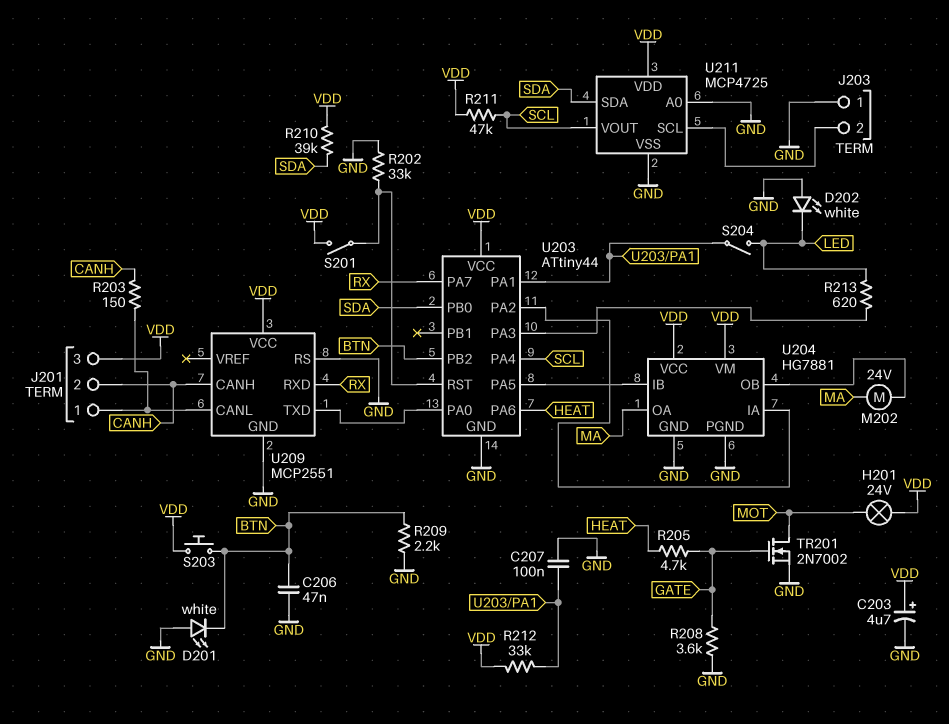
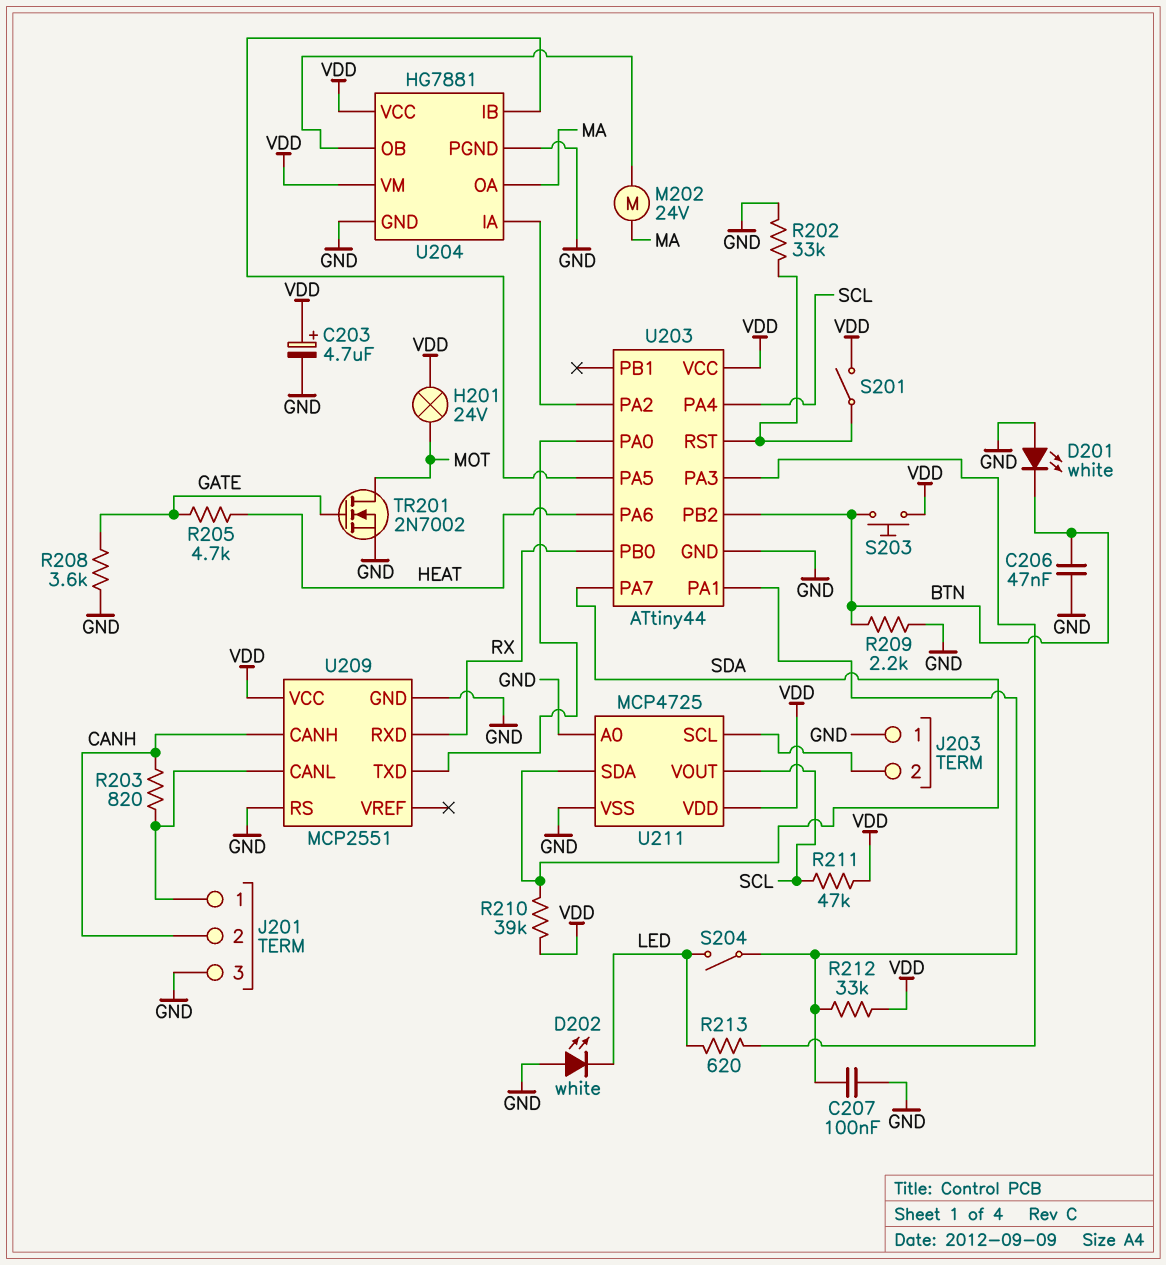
J201 pin 3: VDD -> GND
R203: 150 (CANH, J201/1) -> 820 (CANH, J201/1)
U203 pin PA7: RX -> SDA
U203 pin PB0: SDA -> RX

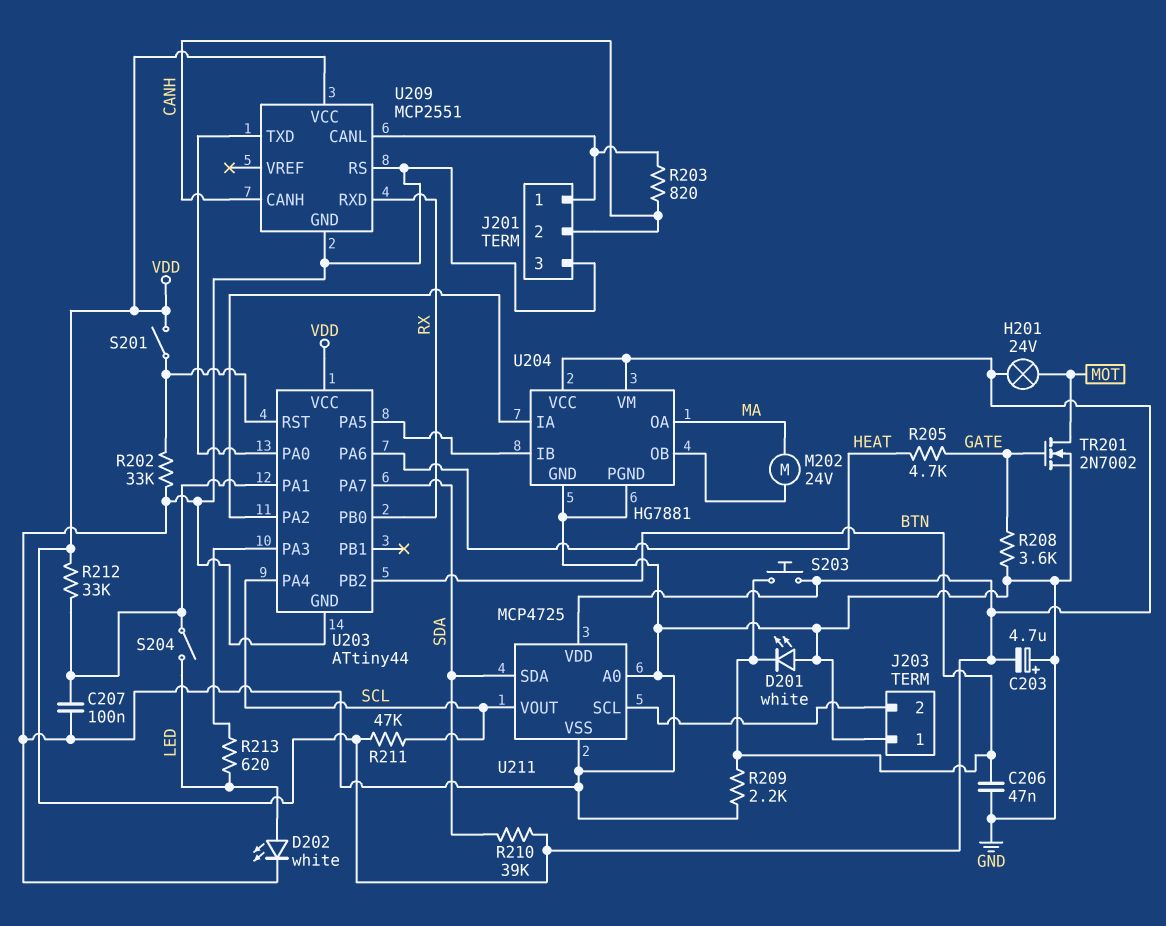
C203: 4.7uF (plus VDD, minus GND) -> 4.7uF (plus GND, minus VDD)
D202: LED white (A GND, K LED) -> LED white (A LED, K GND)

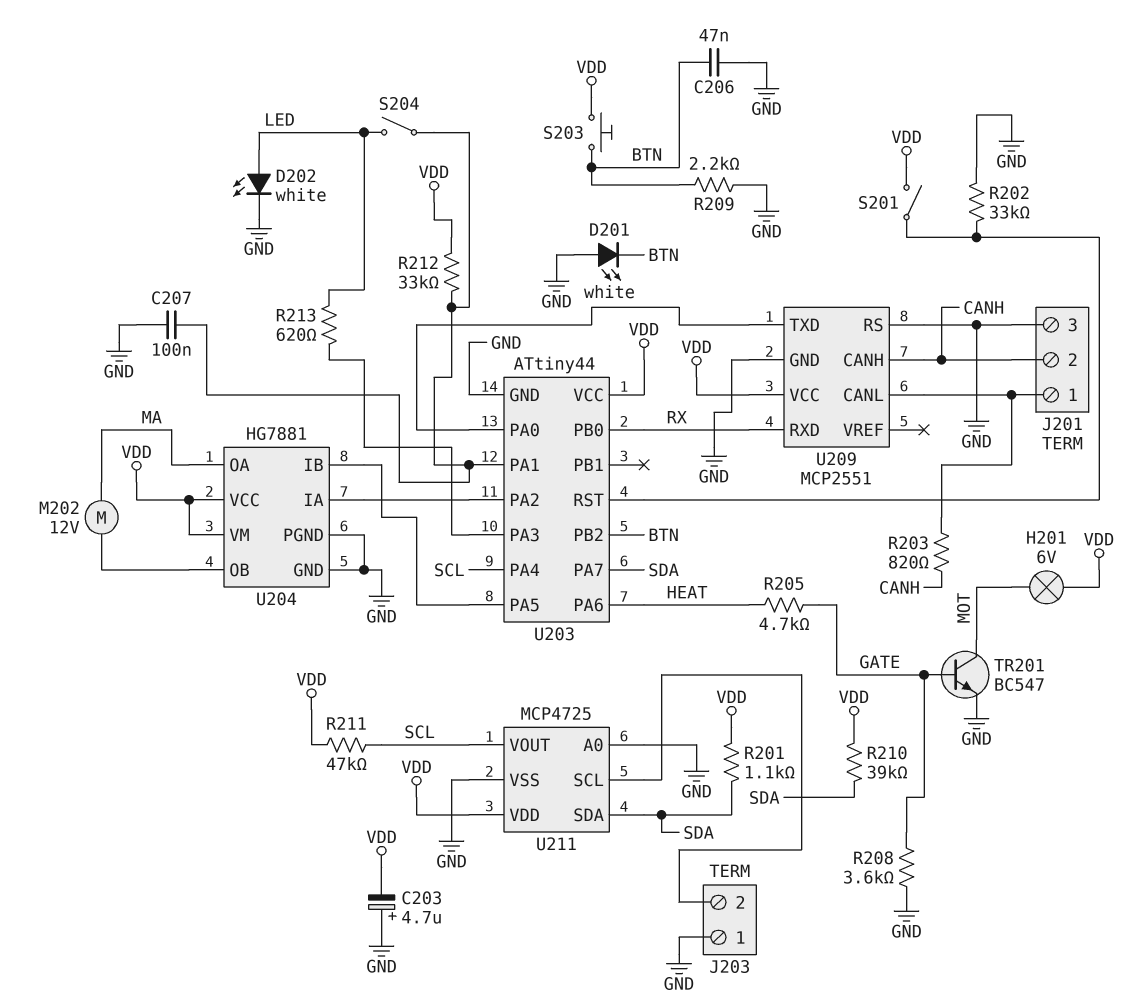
H201: lamp 24V (MOT, VDD) -> lamp 6V (MOT, VDD)
M202: motor 24V (MA, U204/OB) -> motor 12V (MA, U204/OB)
R201: none -> 1.1k (SDA, VDD)
TR201: NMOS 2N7002 (G GATE, D MOT, S GND) -> NPN BC547 (B GATE, C MOT, E GND)

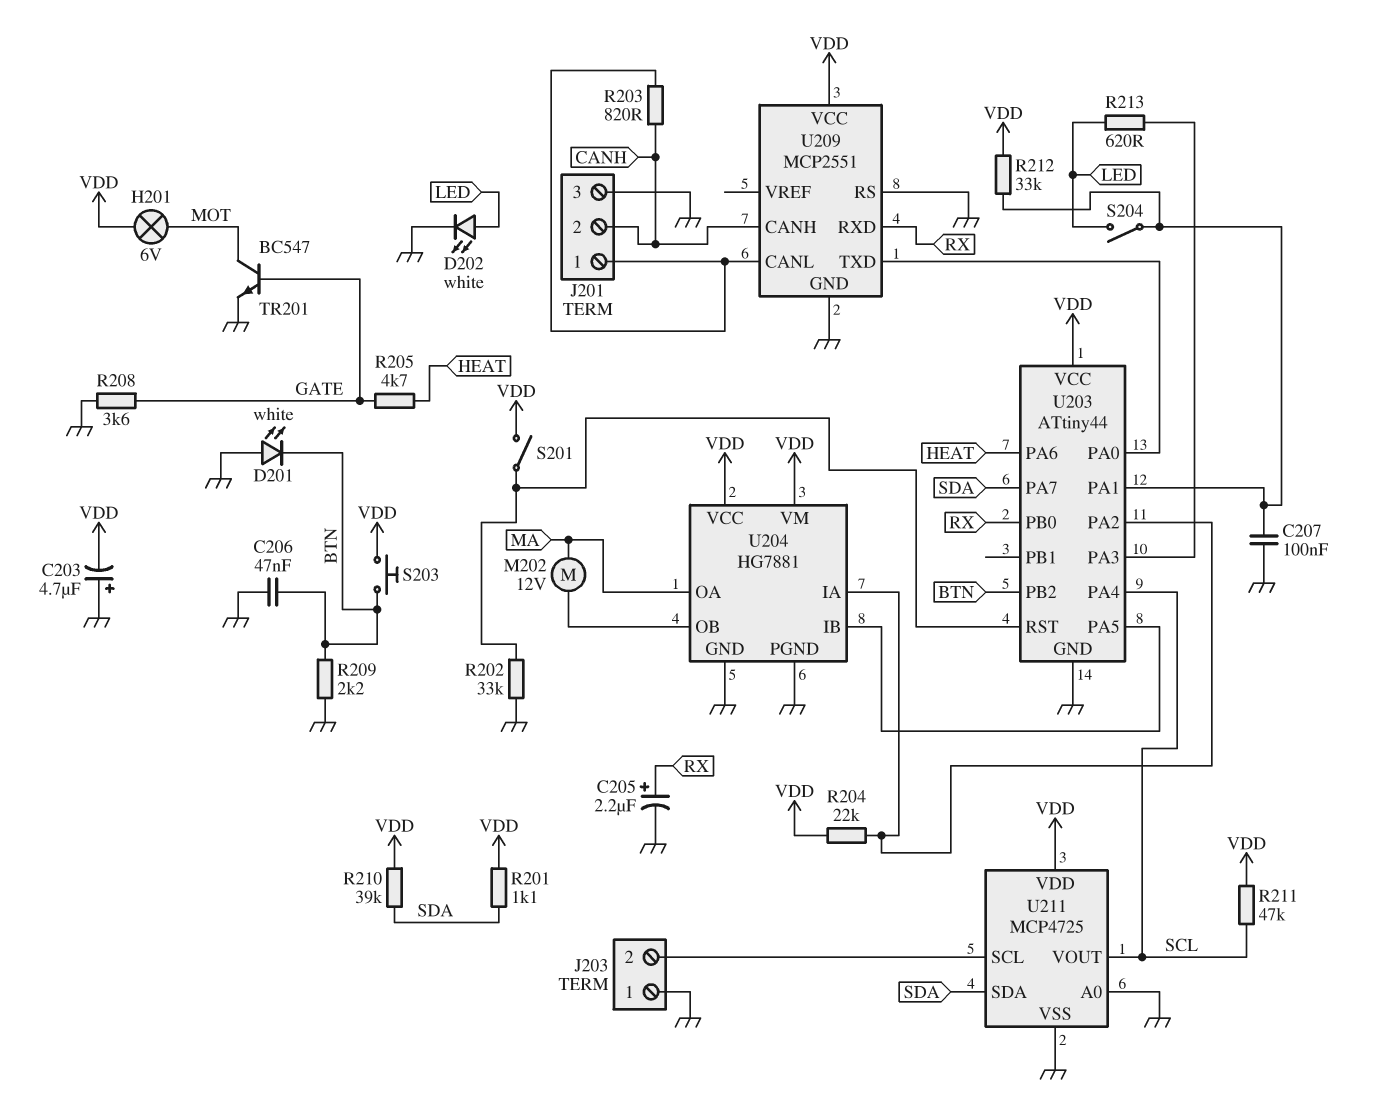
C205: none -> 2.2uF (plus RX, minus GND)
R204: none -> 22k (U203/PA2, VDD)

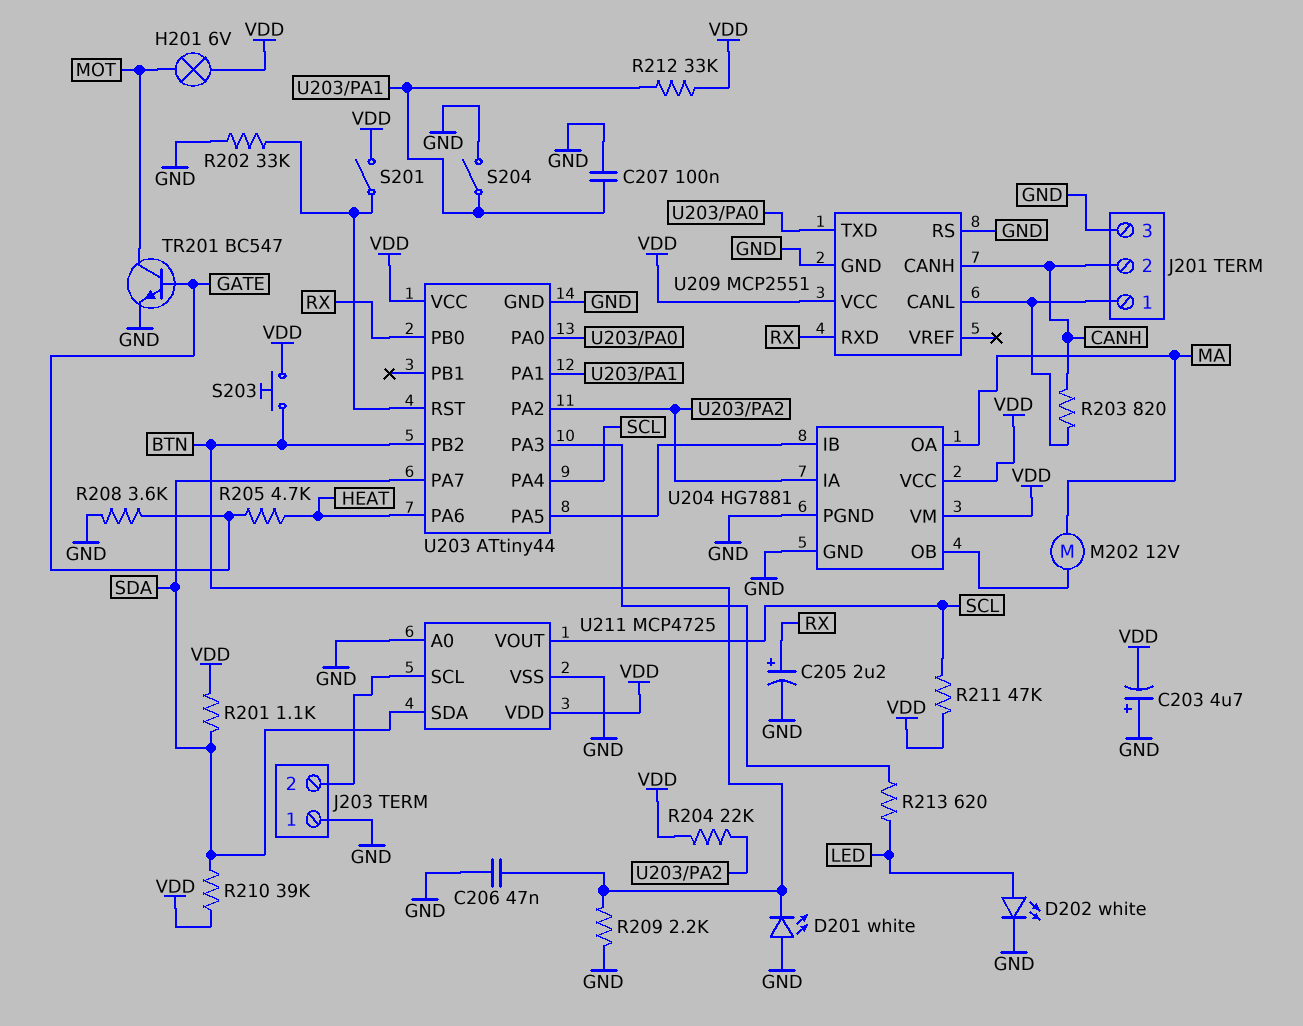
S204: switch (LED, U203/PA1) -> switch (GND, U203/PA1)

